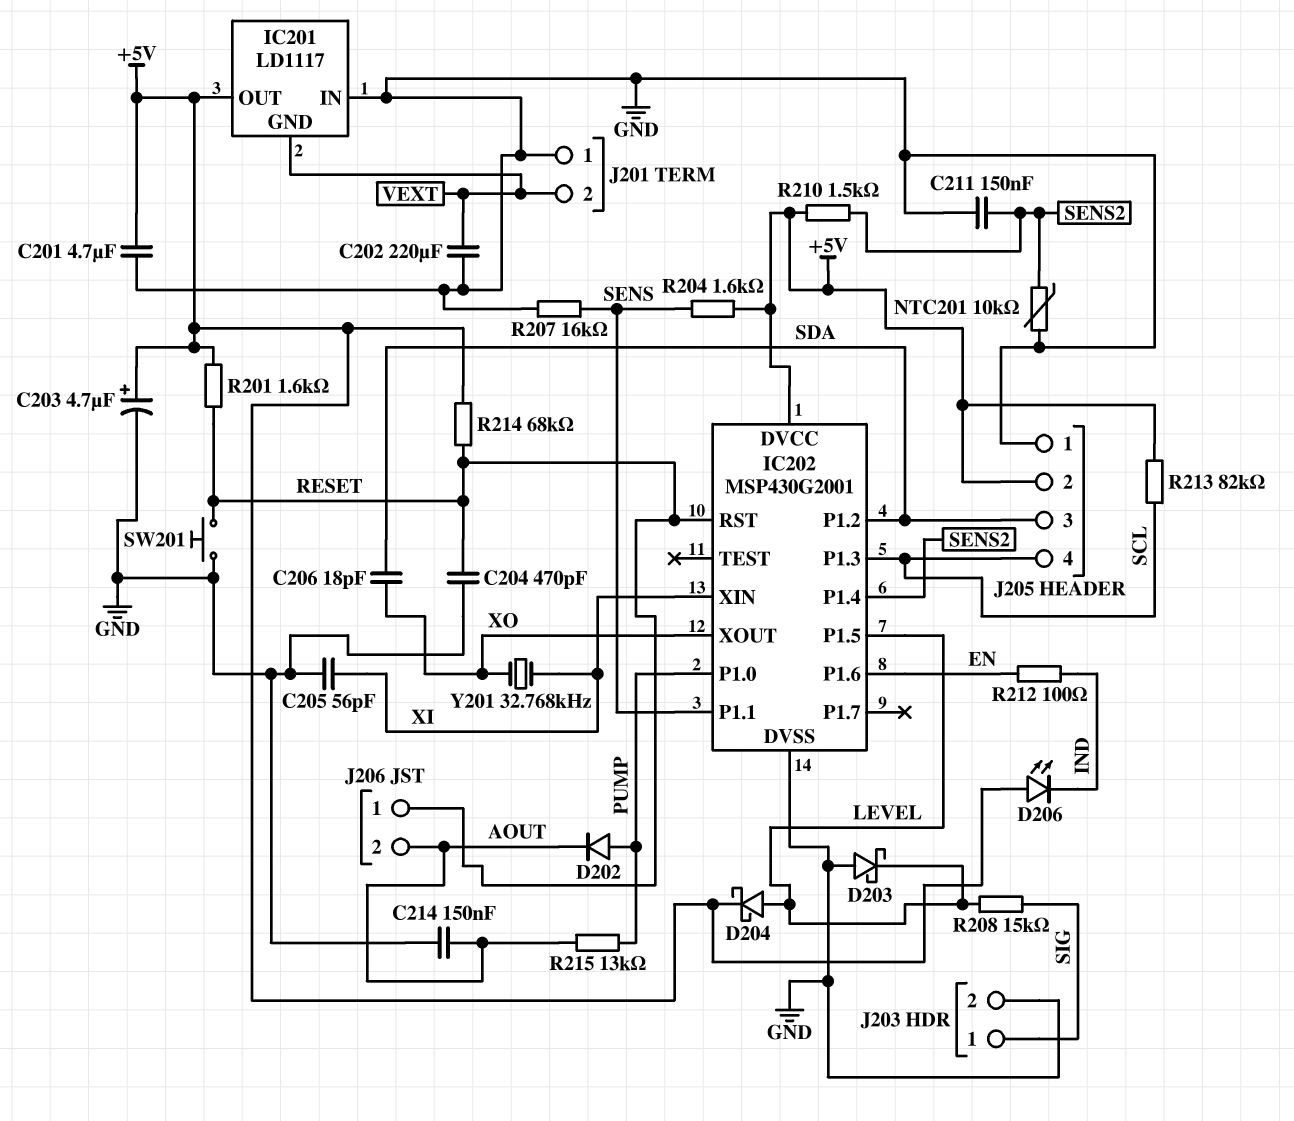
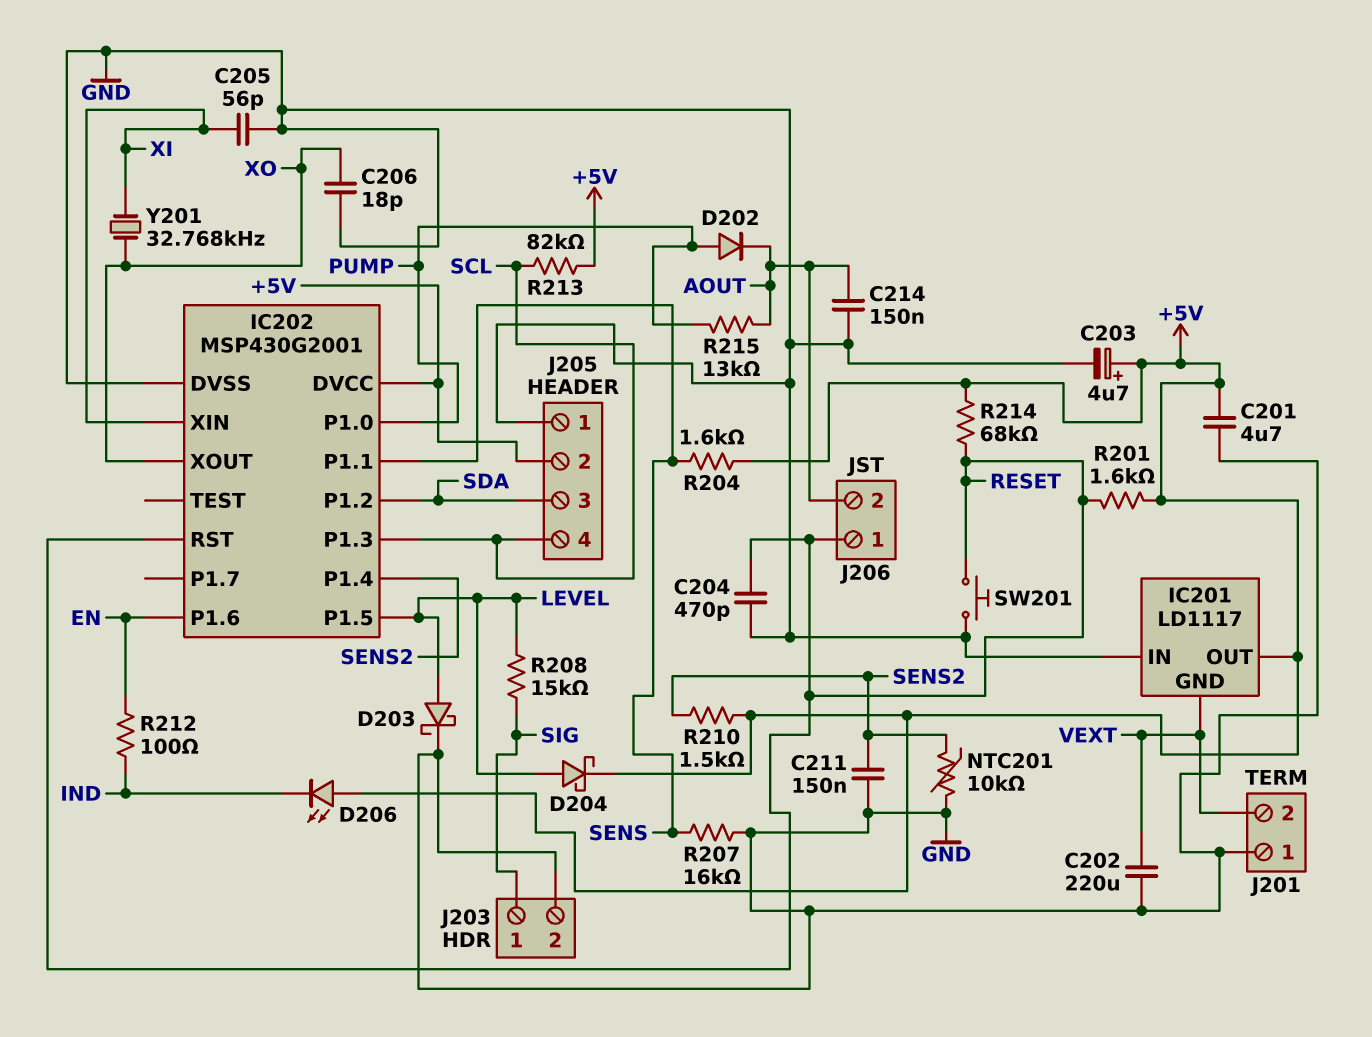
C206: 18pF (SDA, XO) -> 18pF (GND, XO)
D203: schottky (A GND, K LEVEL) -> schottky (A LEVEL, K GND)

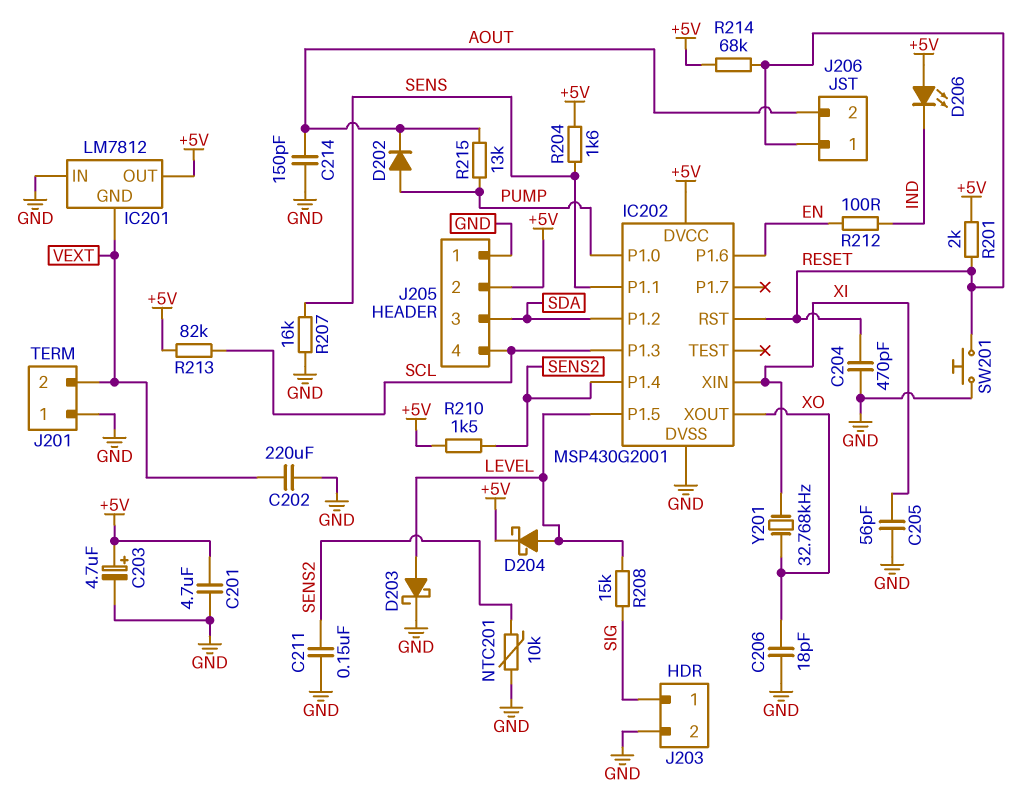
C214: 150nF (AOUT, GND) -> 150pF (AOUT, GND)
IC201: LD1117 -> LM7812
R201: 1.6k (+5V, RESET) -> 2k (+5V, RESET)

